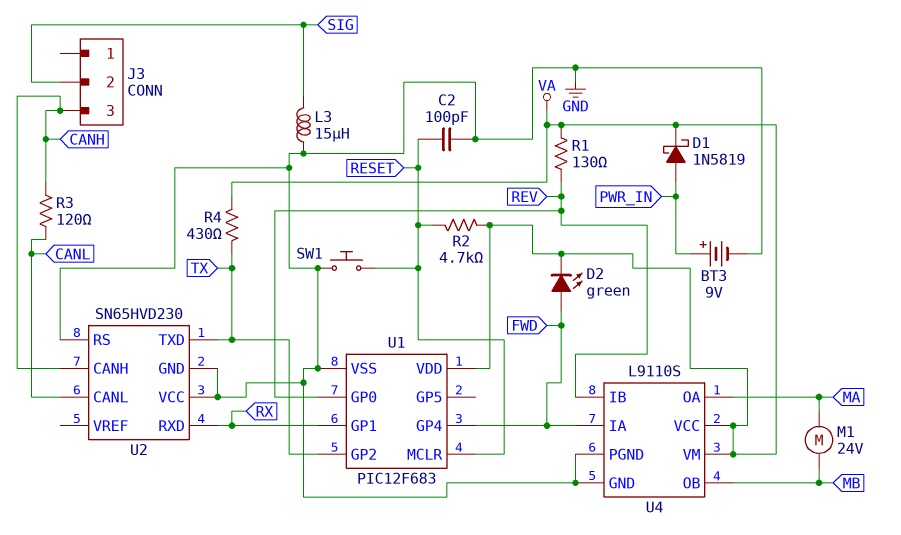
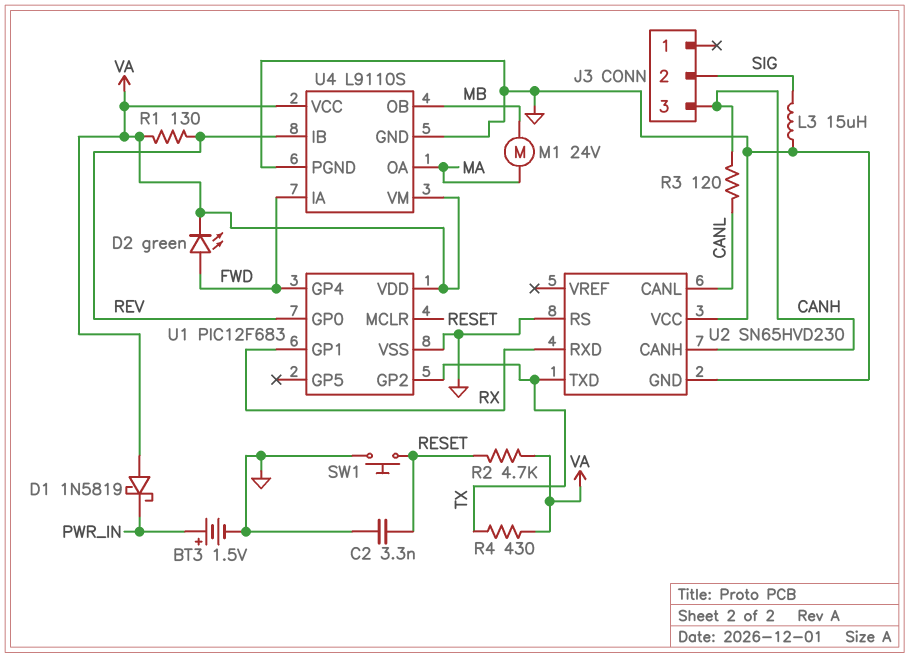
BT3: 9V (plus PWR_IN, minus GND) -> 1.5V (plus PWR_IN, minus GND)
C2: 100pF (GND, RESET) -> 3.3nF (GND, RESET)
D1: schottky 1N5819 (A PWR_IN, K VA) -> schottky 1N5819 (A VA, K PWR_IN)

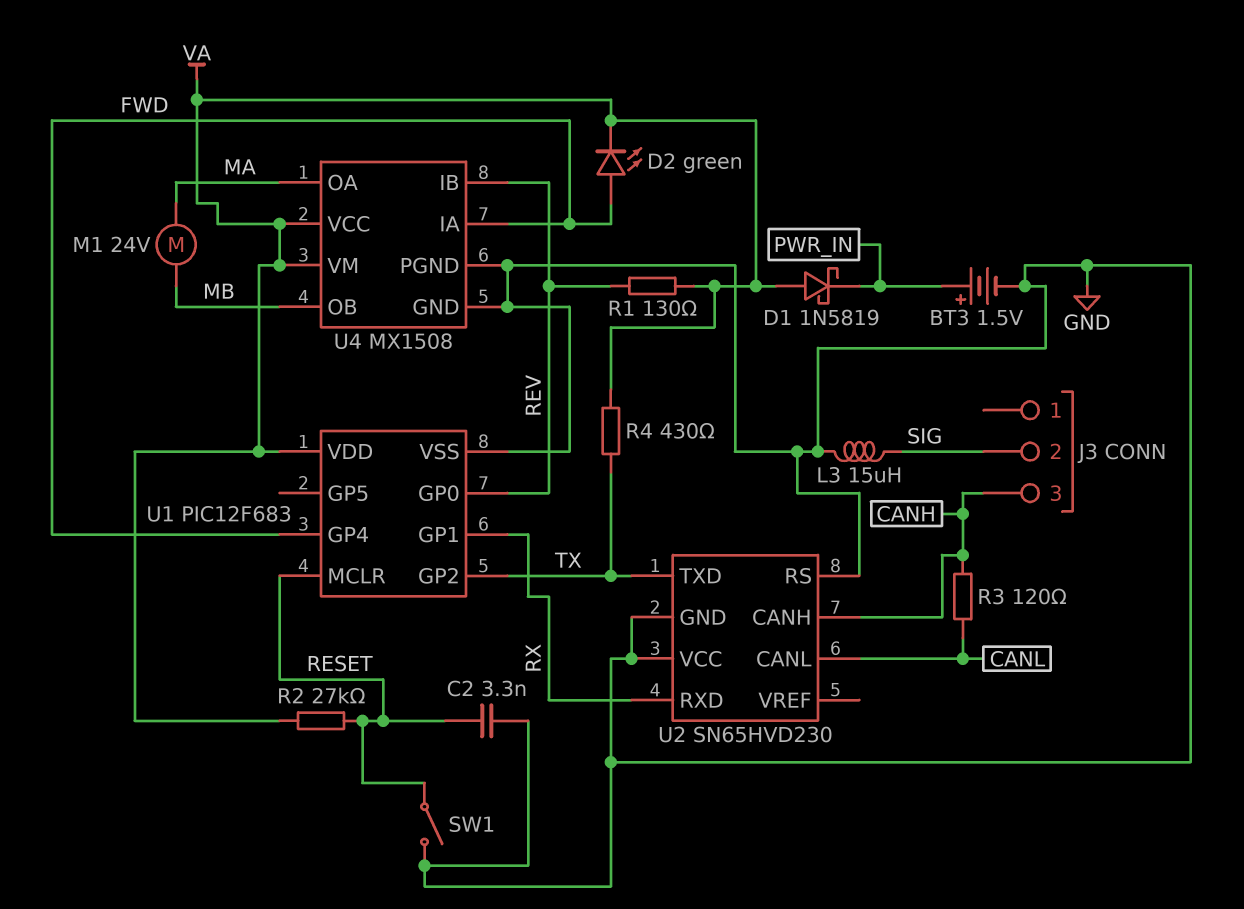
R2: 4.7k (RESET, VA) -> 27k (RESET, VA)
SW1: button (GND, RESET) -> switch (GND, RESET)
U4: L9110S -> MX1508

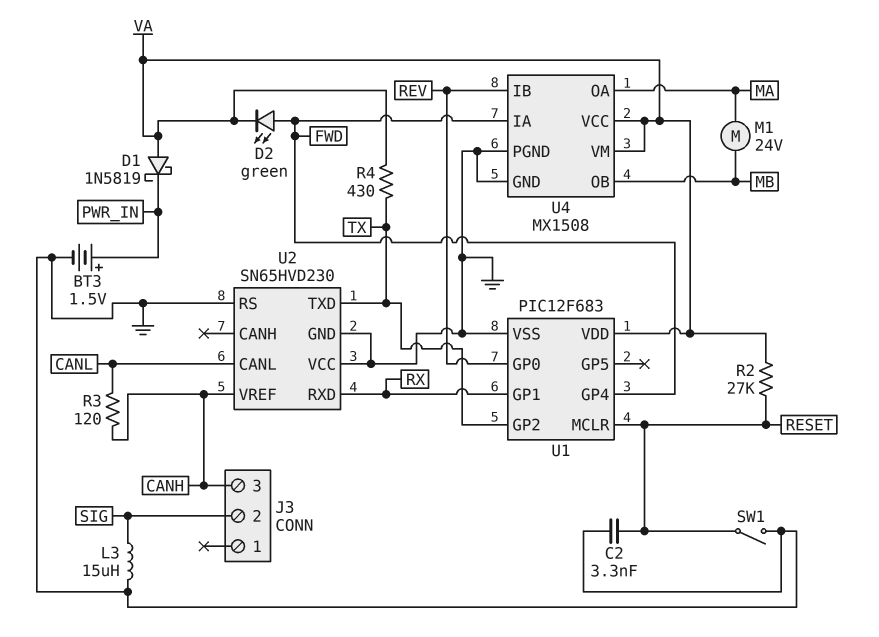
R1: 130 (REV, VA) -> none
U2 pin CANH: CANH -> none
U2 pin VREF: none -> CANH

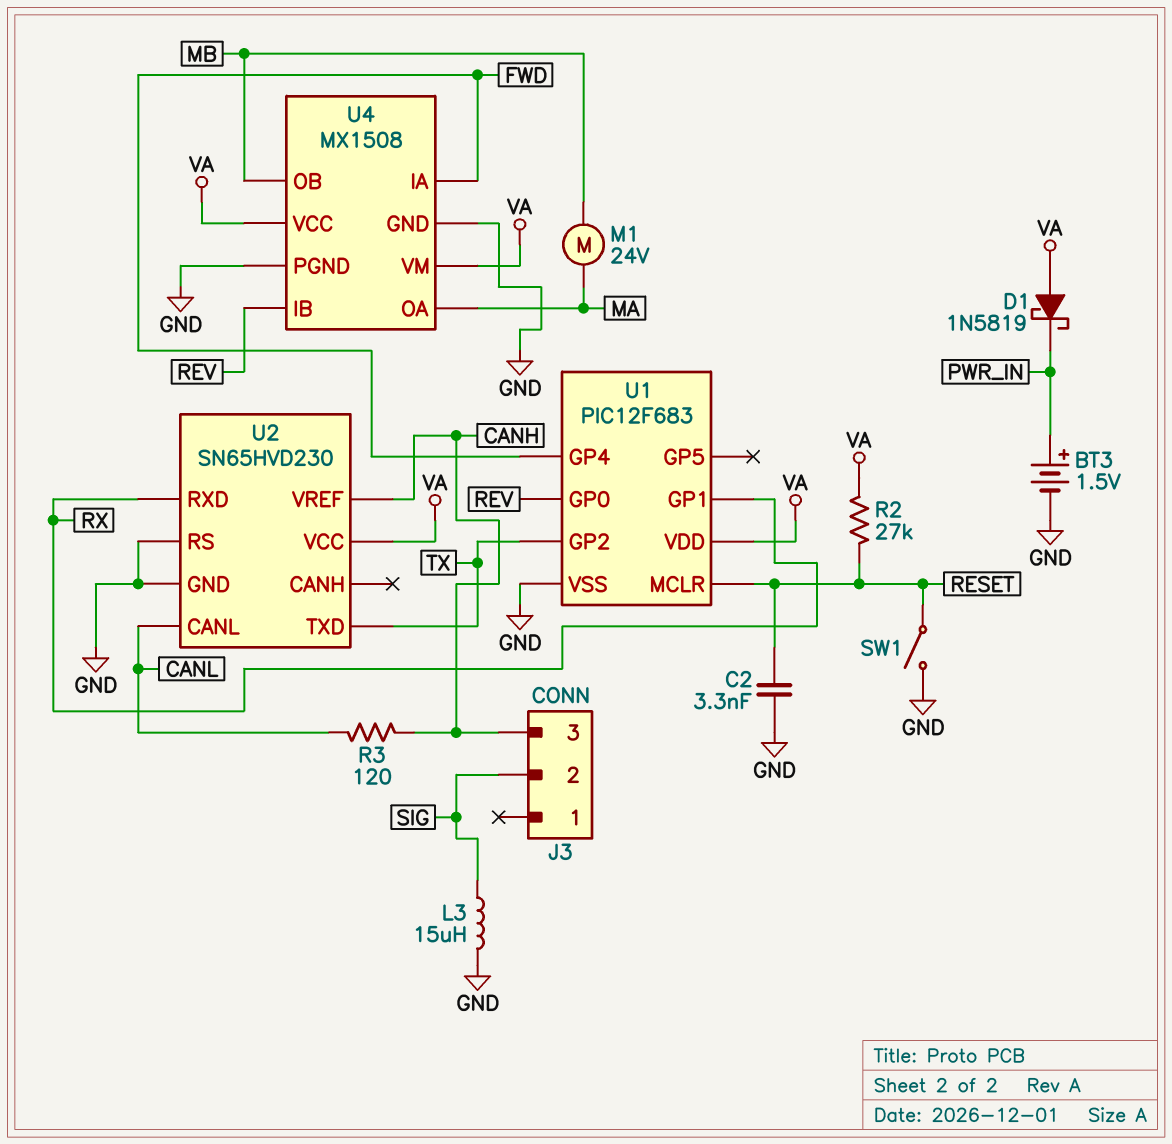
D2: LED green (A FWD, K VA) -> none
R4: 430 (TX, VA) -> none
U2 pin VCC: GND -> VA

